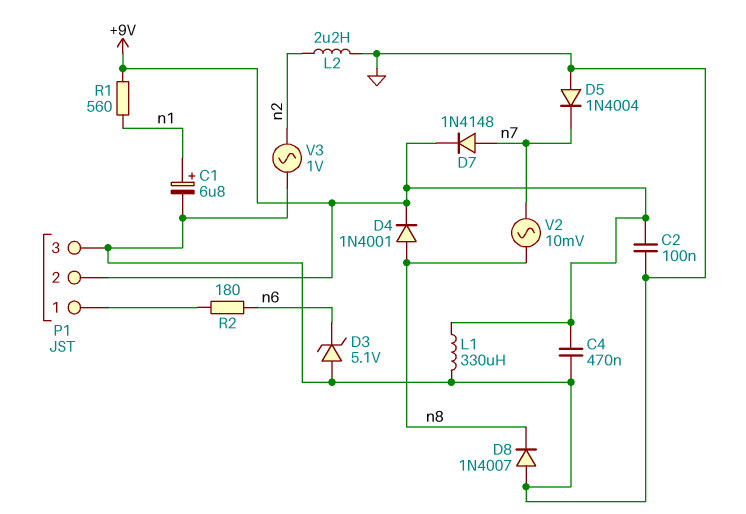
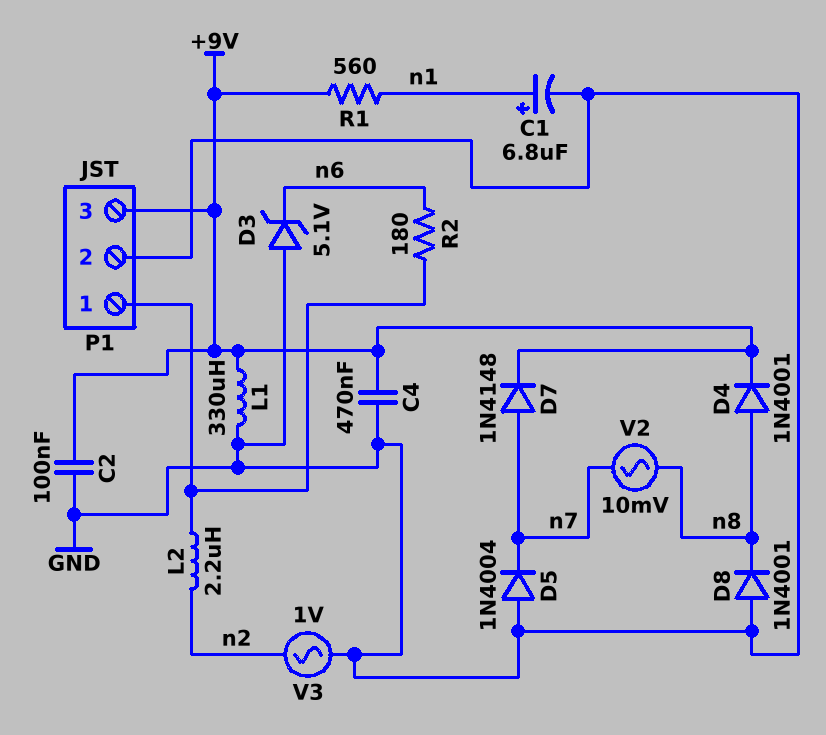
D8: diode 1N4007 (A GND, K n8) -> diode 1N4001 (A GND, K n8)
L2: 2.2uH (GND, n2) -> 2.2uH (P1/1, n2)
P1 pin 2: +9V -> GND
P1 pin 3: GND -> +9V

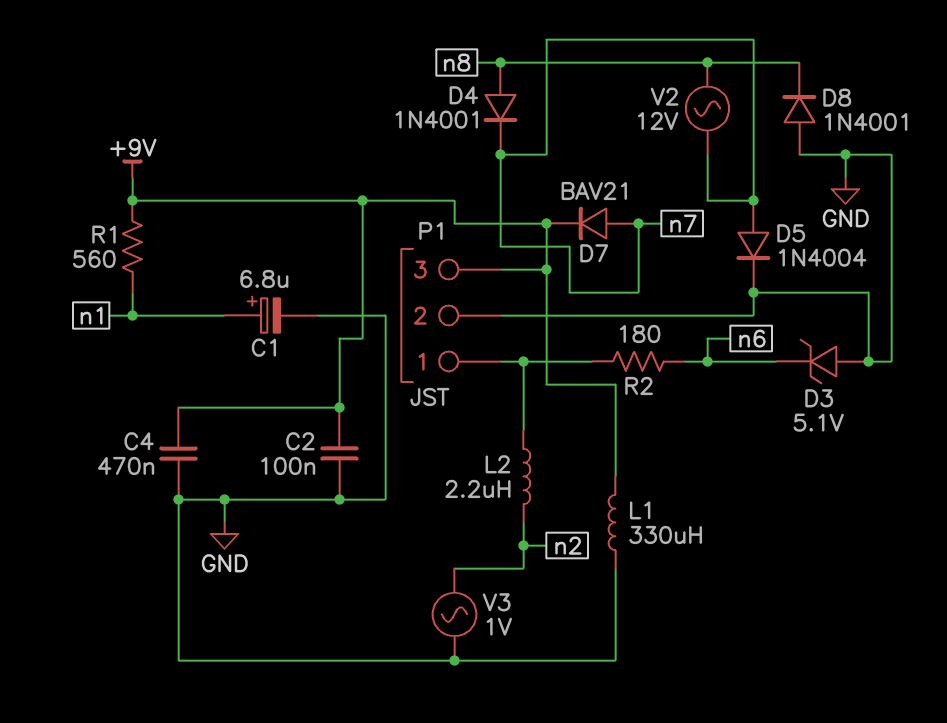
D4: diode 1N4001 (A n8, K +9V) -> diode 1N4001 (A n8, K n7)
D5: diode 1N4004 (A GND, K n7) -> diode 1N4004 (A n7, K GND)
D7: diode 1N4148 (A n7, K +9V) -> diode BAV21 (A n7, K +9V)
V2: AC 10mV (n7, n8) -> AC 12V (n7, n8)

